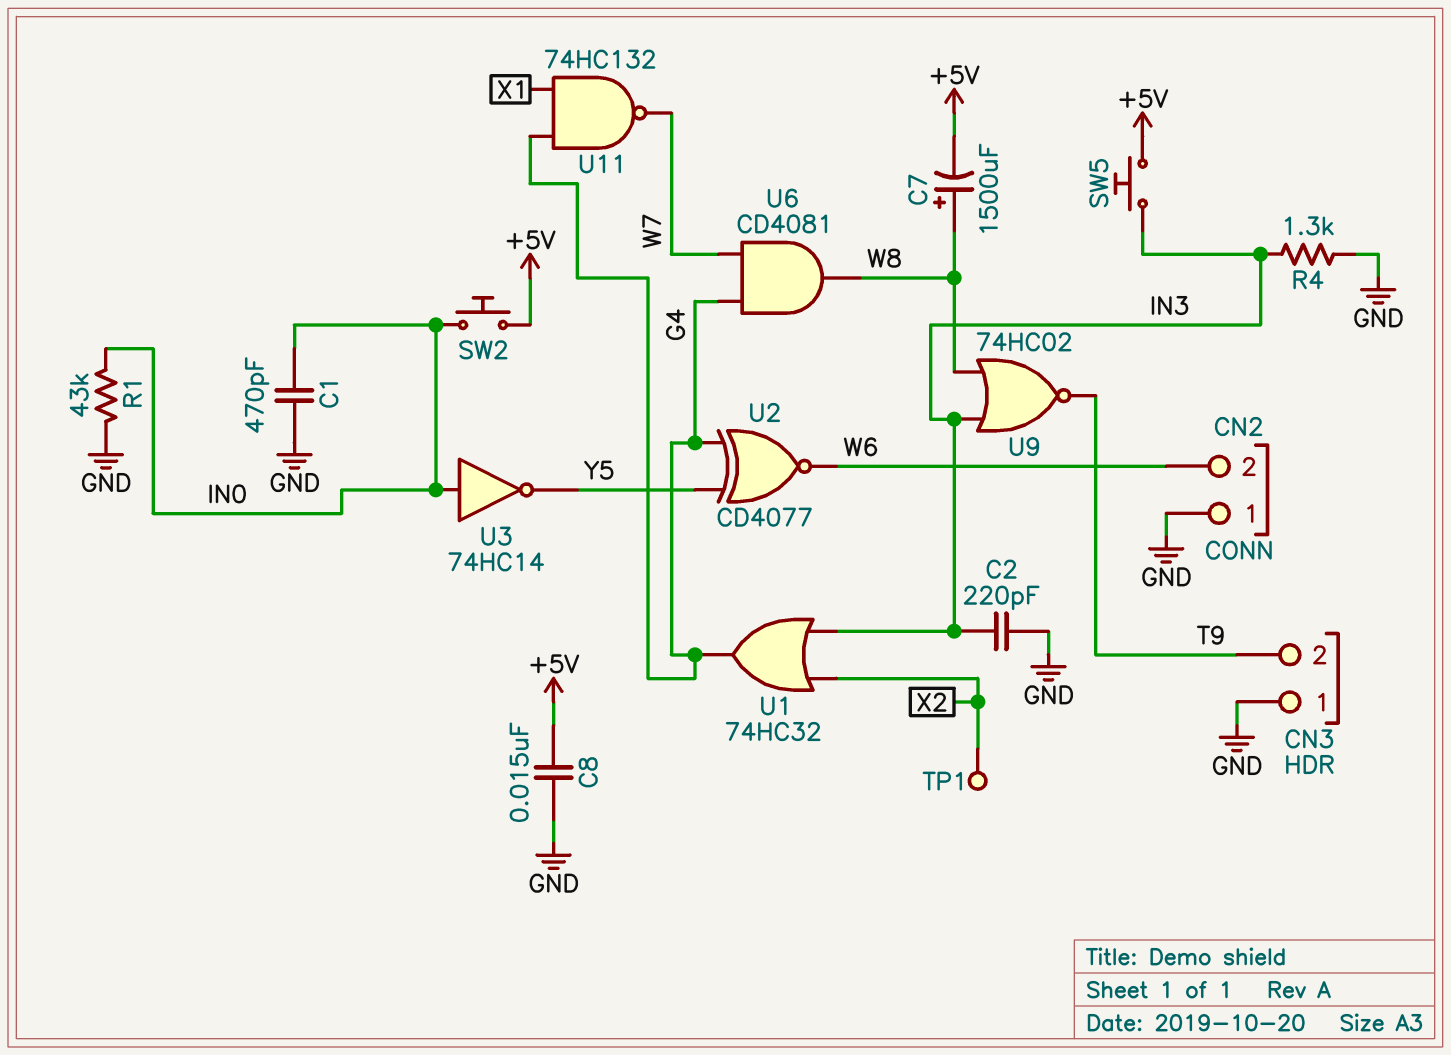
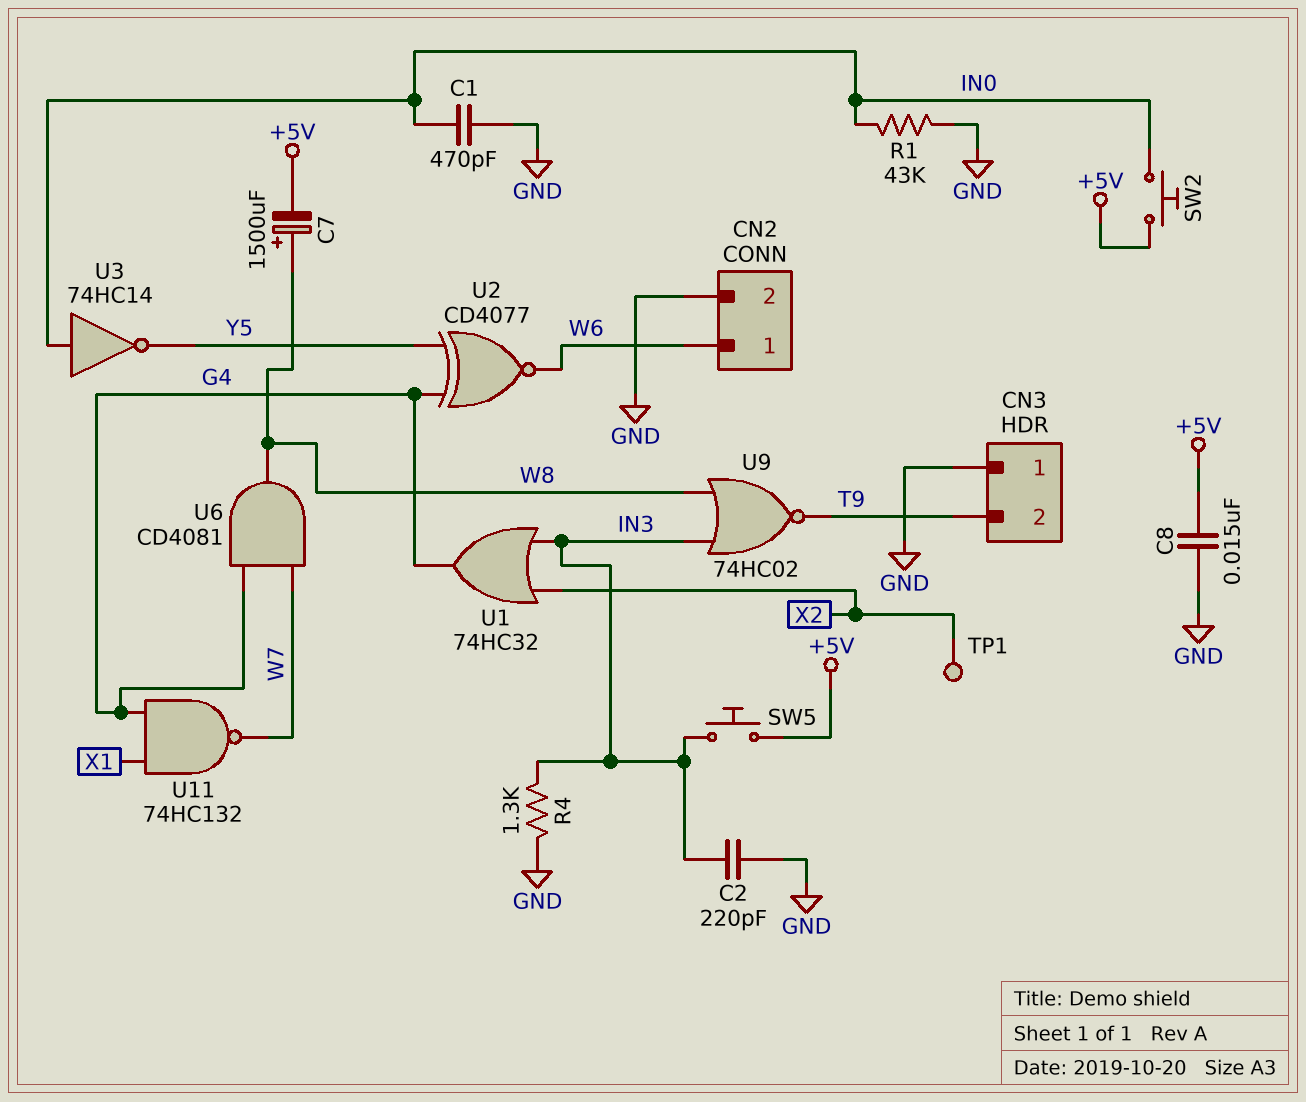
CN2 pin 1: GND -> W6
CN2 pin 2: W6 -> GND

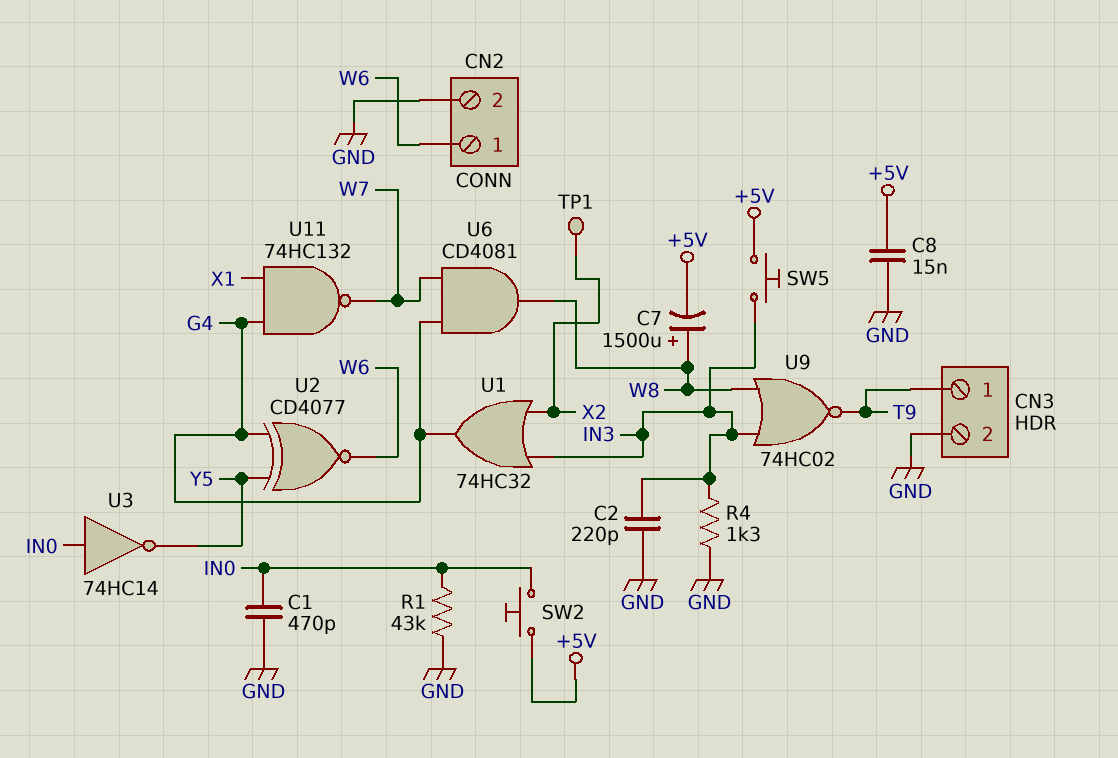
CN3 pin 1: GND -> T9
CN3 pin 2: T9 -> GND

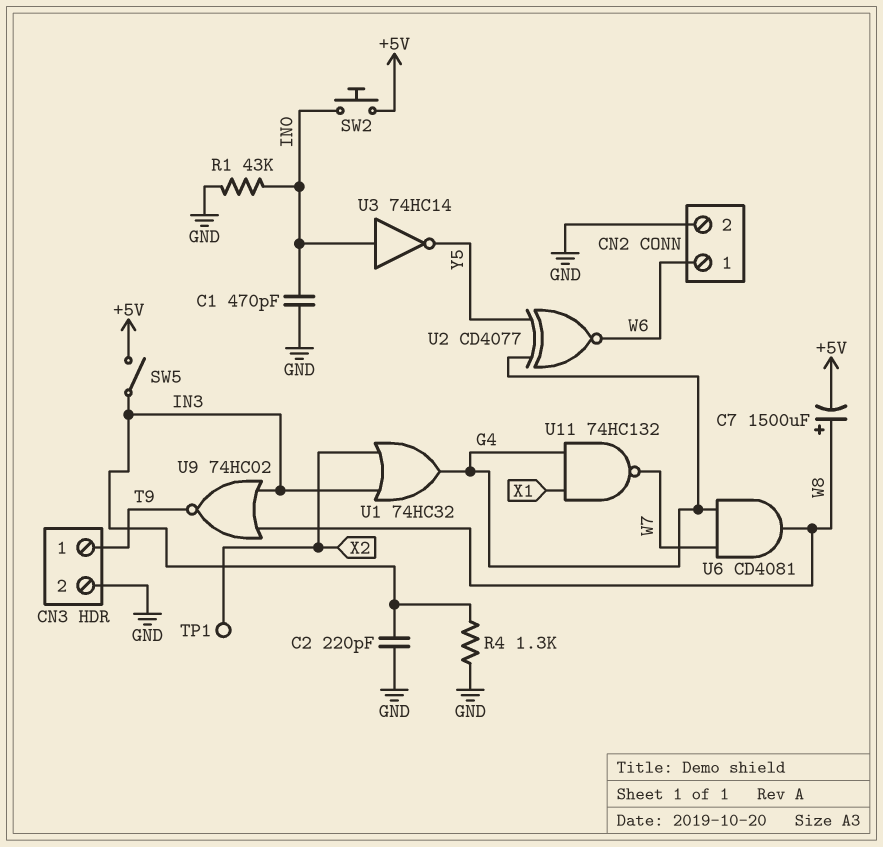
C8: 15nF (+5V, GND) -> none
SW5: button (+5V, IN3) -> switch (+5V, IN3)

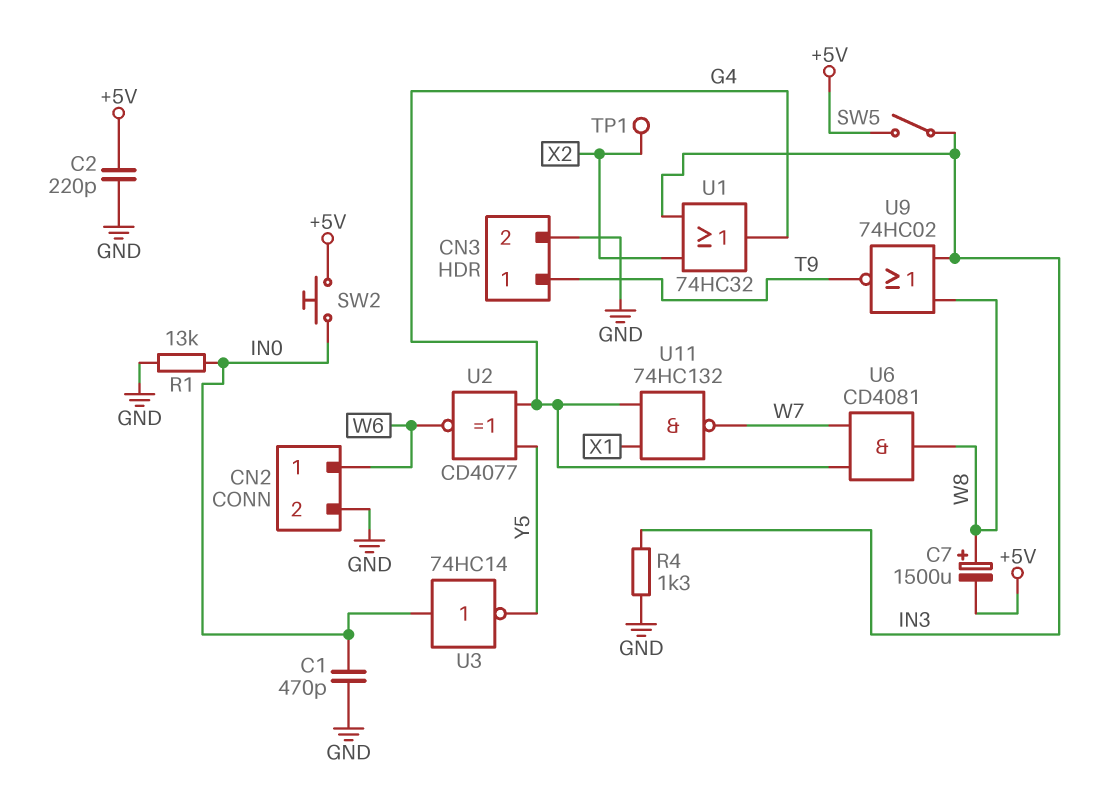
C2: 220pF (GND, IN3) -> 220pF (+5V, GND)
R1: 43k (GND, IN0) -> 13k (GND, IN0)

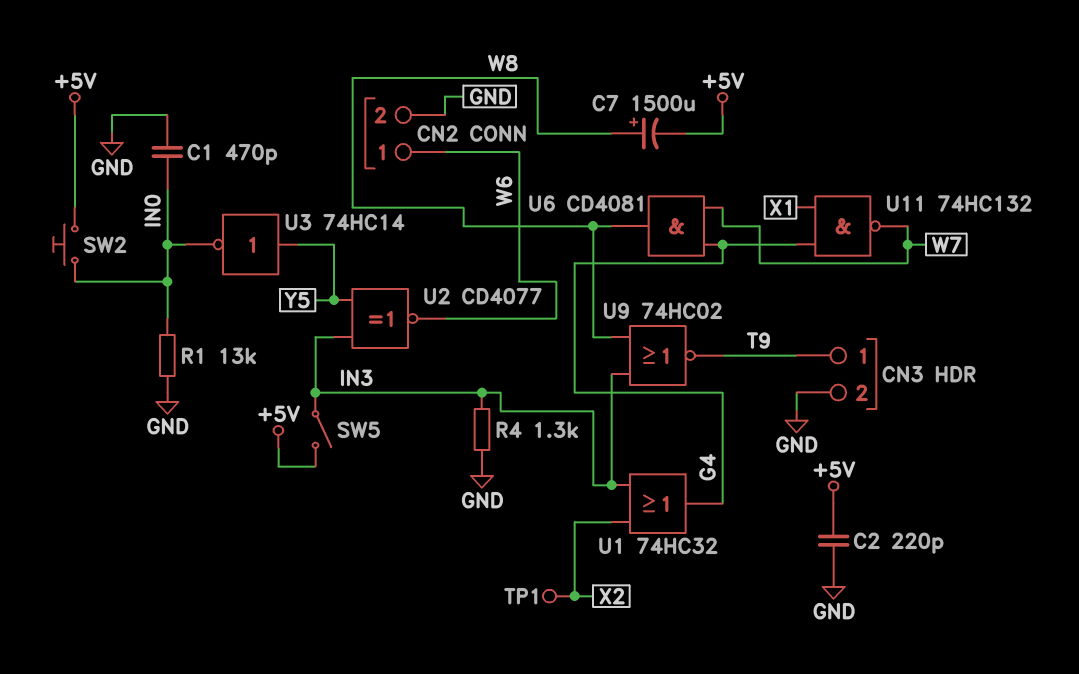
U2: XNOR CD4077 (in G4, in Y5, out W6) -> XNOR CD4077 (in IN3, in Y5, out W6)
U3: NOT 74HC14 (in IN0, out Y5) -> NOT 74HC14 (in Y5, out IN0)

